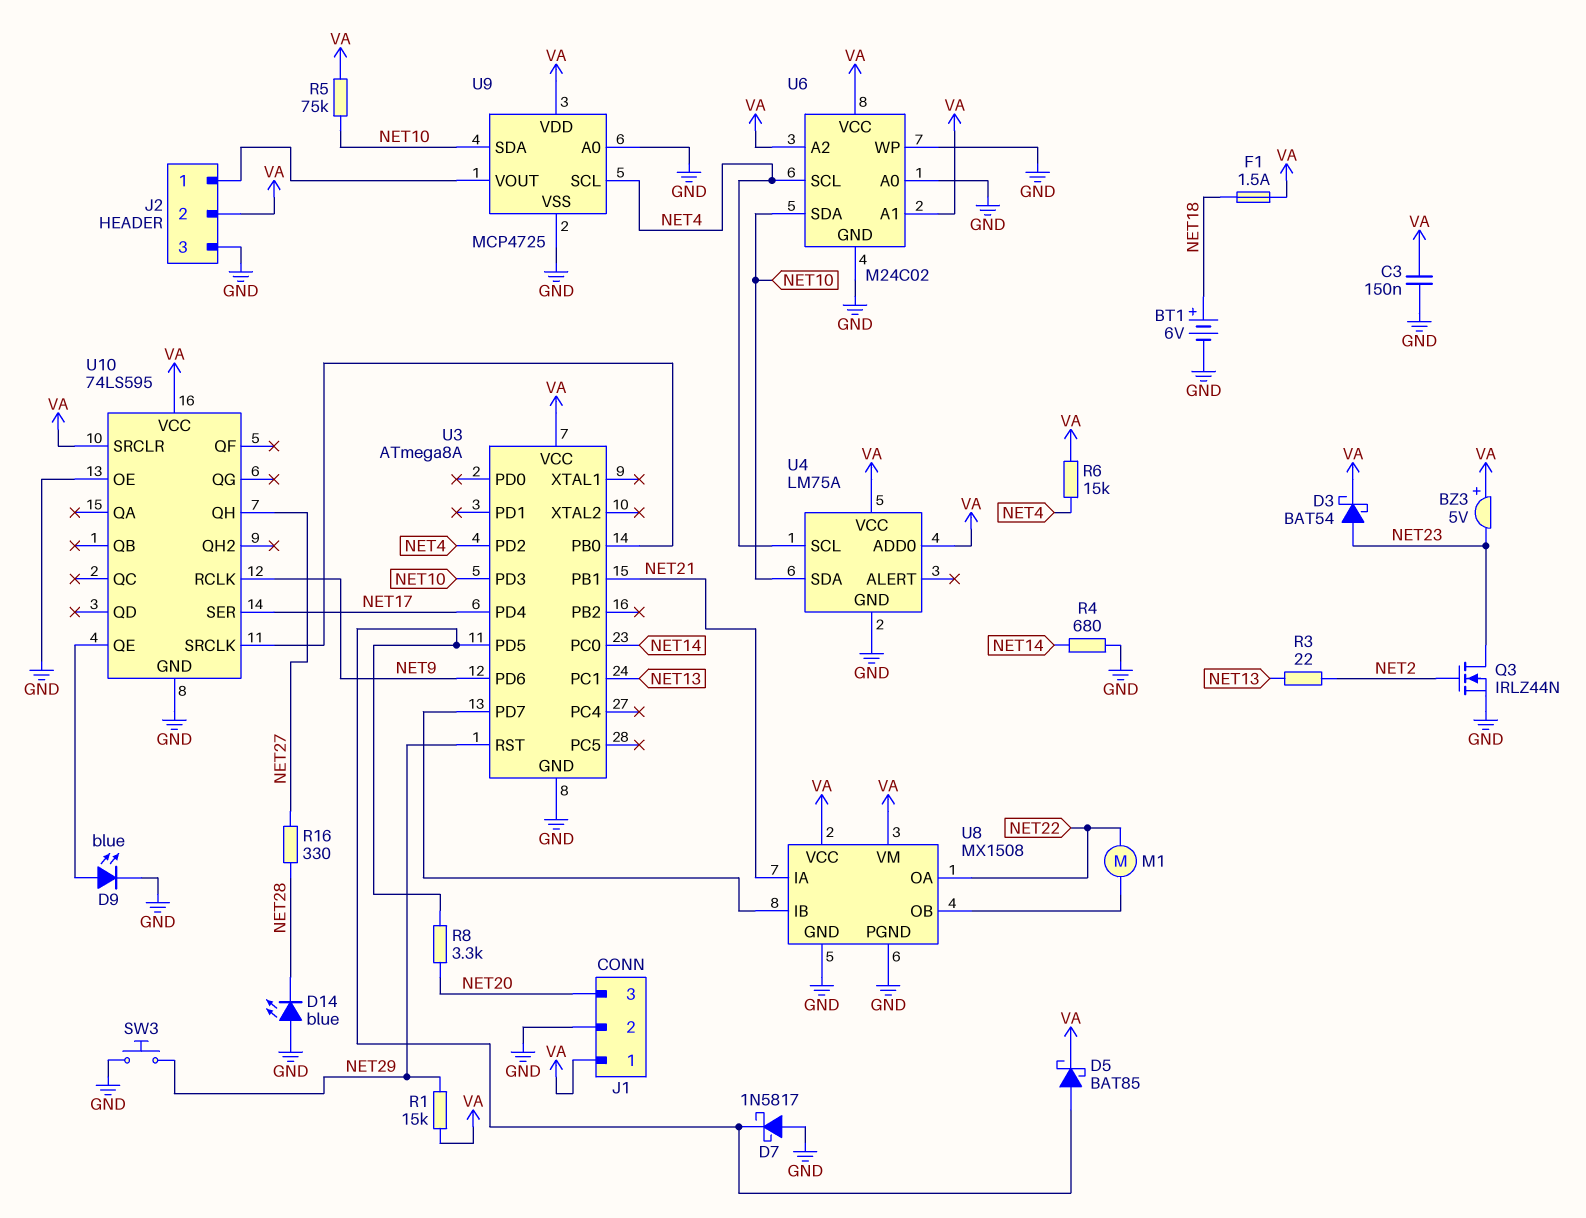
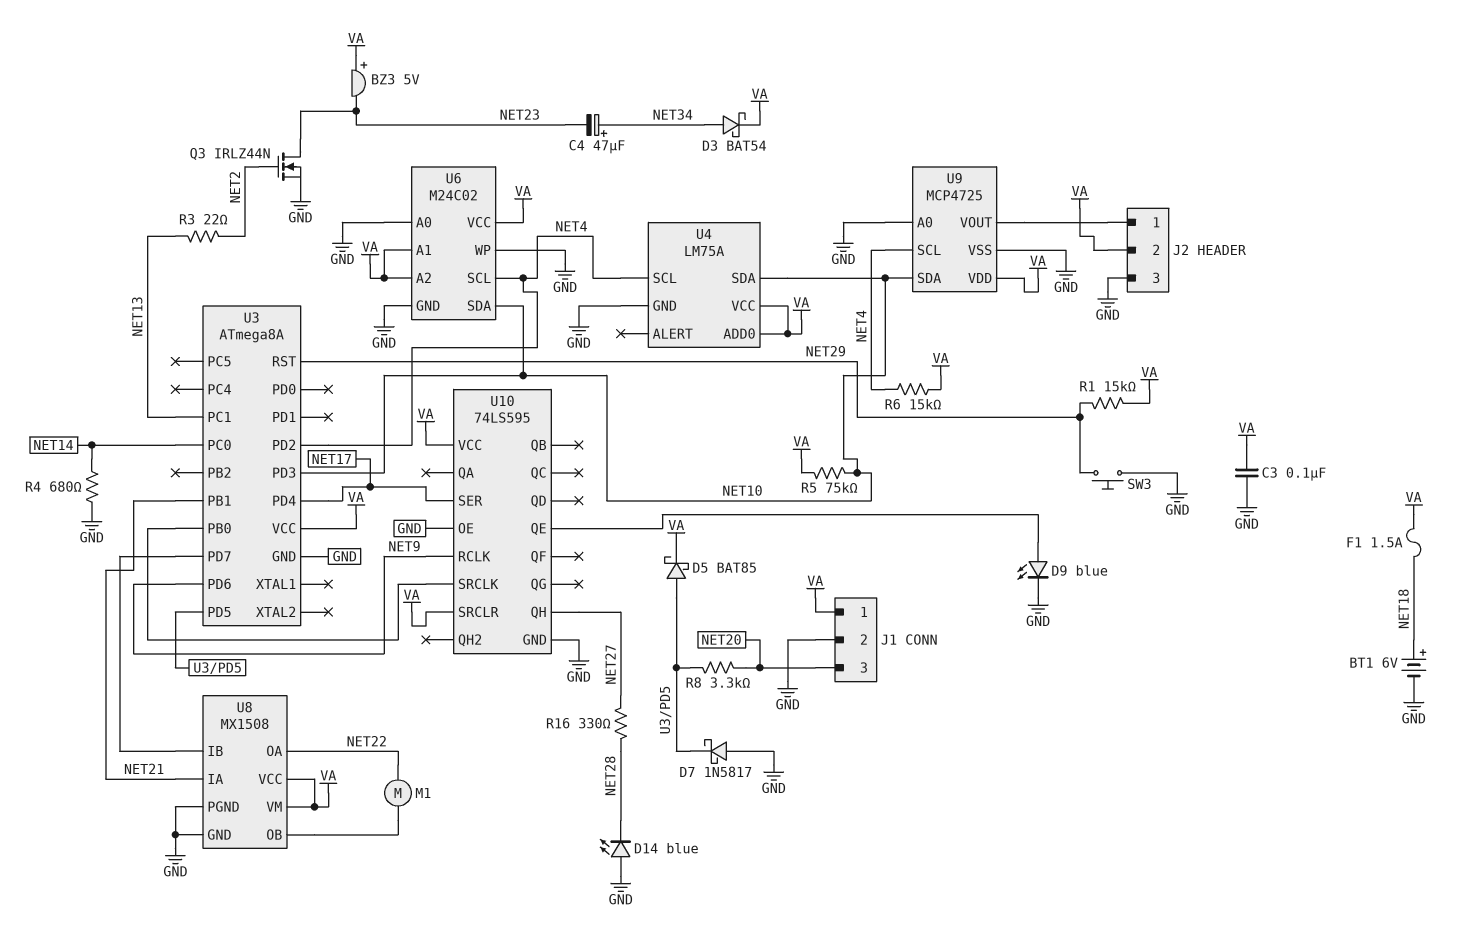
C3: 150nF (GND, VA) -> 100nF (GND, VA)
C4: none -> 47uF (plus NET34, minus NET23)
D3: schottky BAT54 (A NET23, K VA) -> schottky BAT54 (A NET34, K VA)

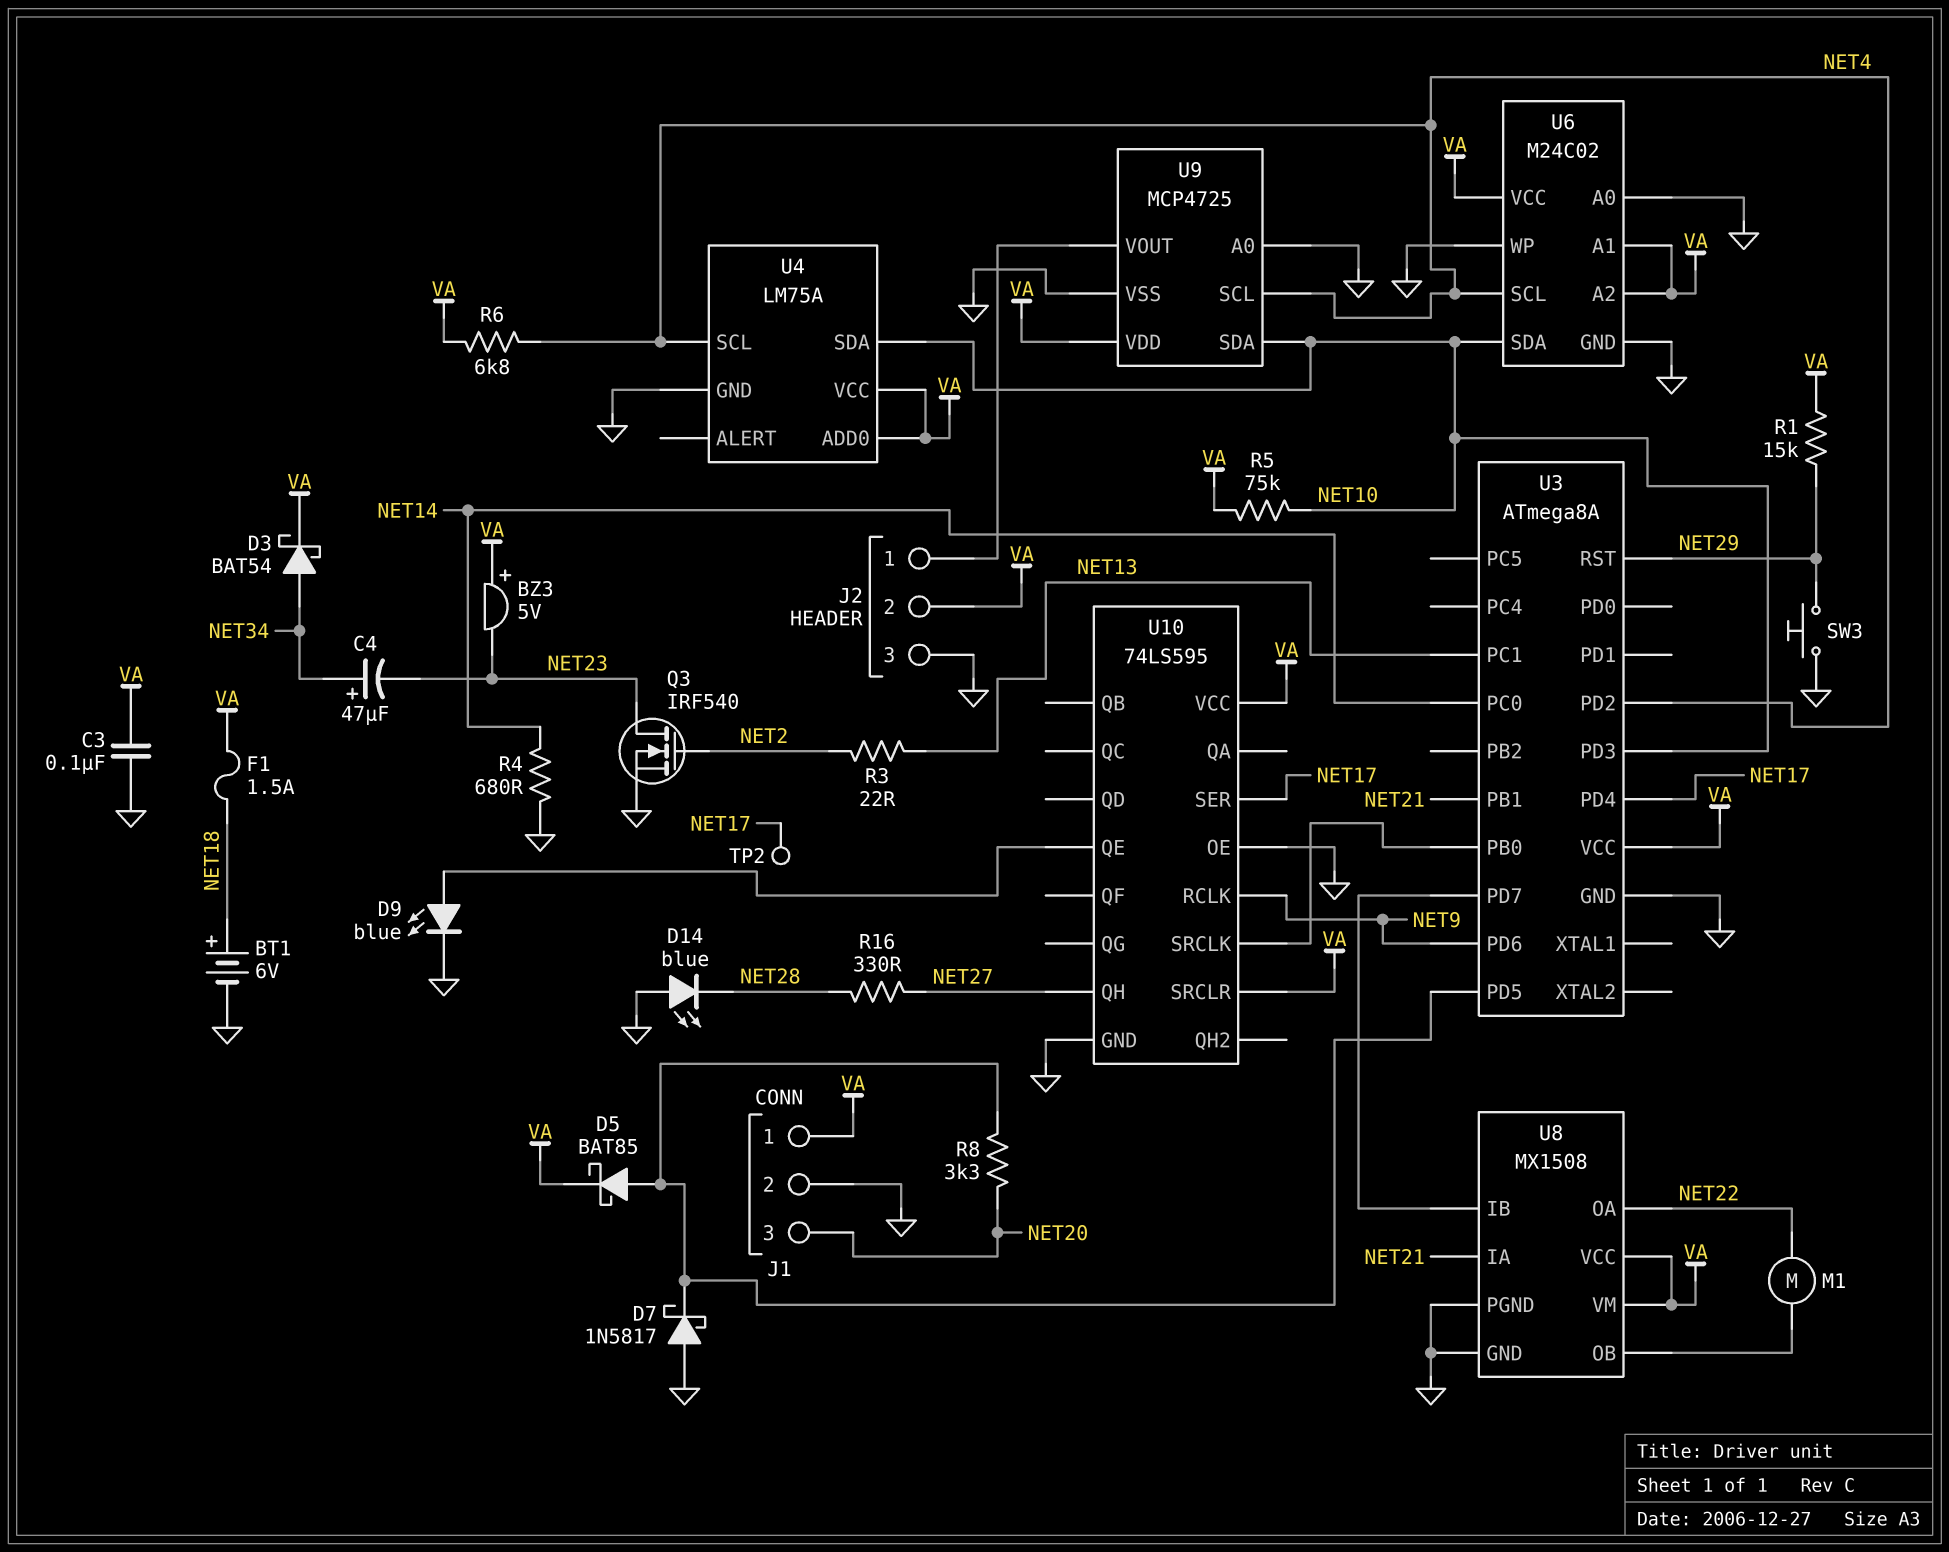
Q3: NMOS IRLZ44N (G NET2, D NET23, S GND) -> NMOS IRF540 (G NET2, D NET23, S GND)
R6: 15k (NET4, VA) -> 6.8k (NET4, VA)
TP2: none -> test point (NET17)

